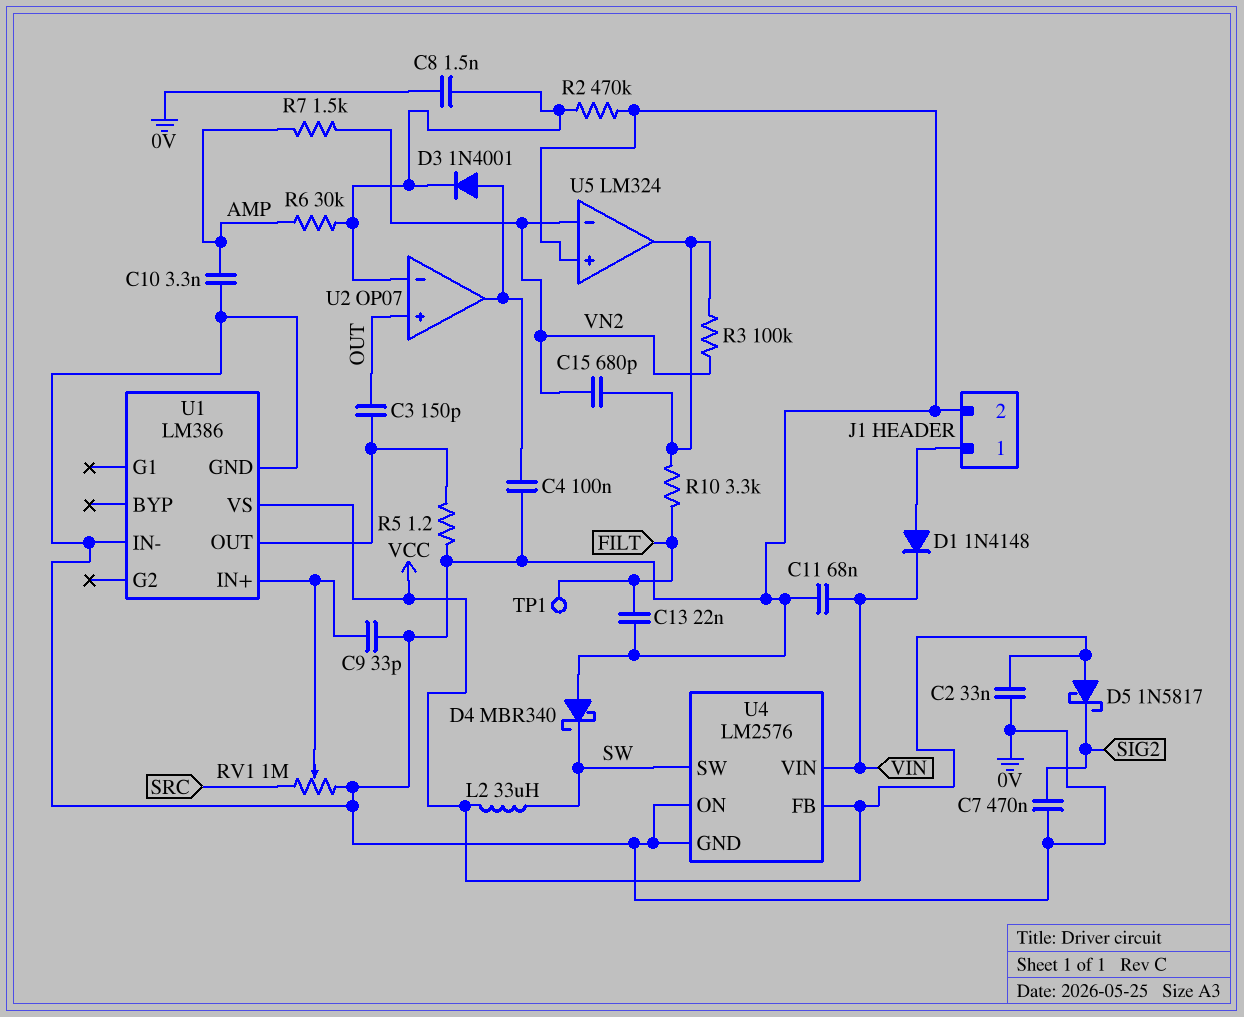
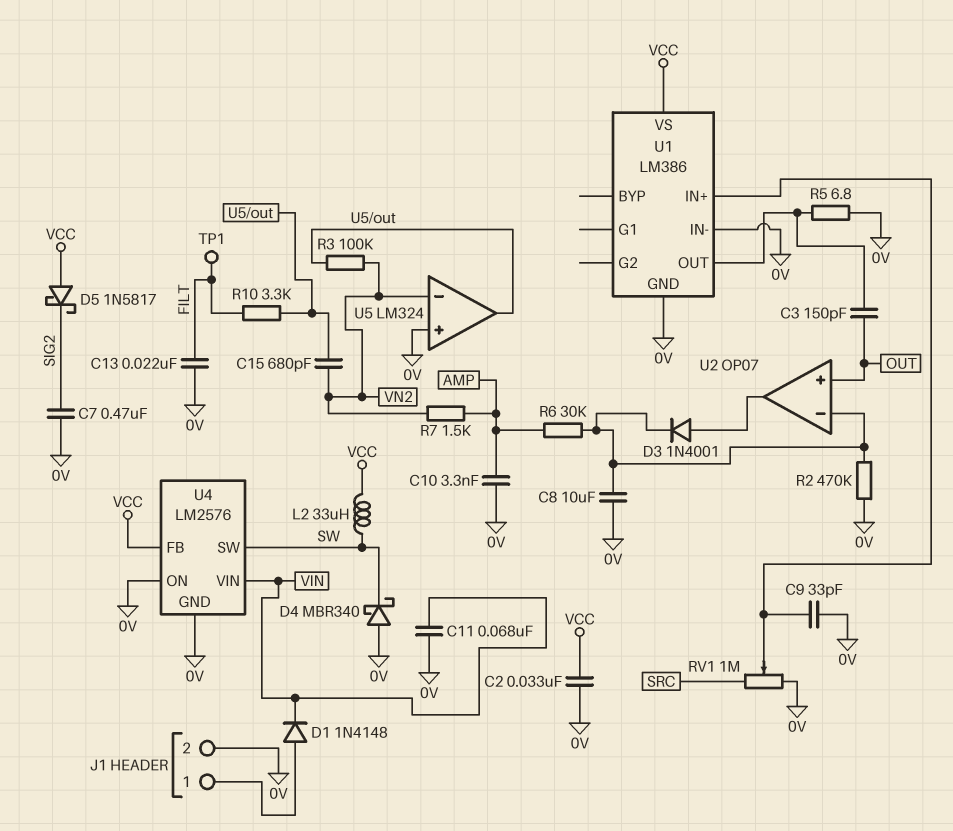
C4: 100nF (0V, U2/out) -> none
C8: 1.5nF (0V, U2/in-) -> 10uF (0V, U2/in-)
R5: 1.2 (0V, U1/OUT) -> 6.8 (0V, U1/OUT)

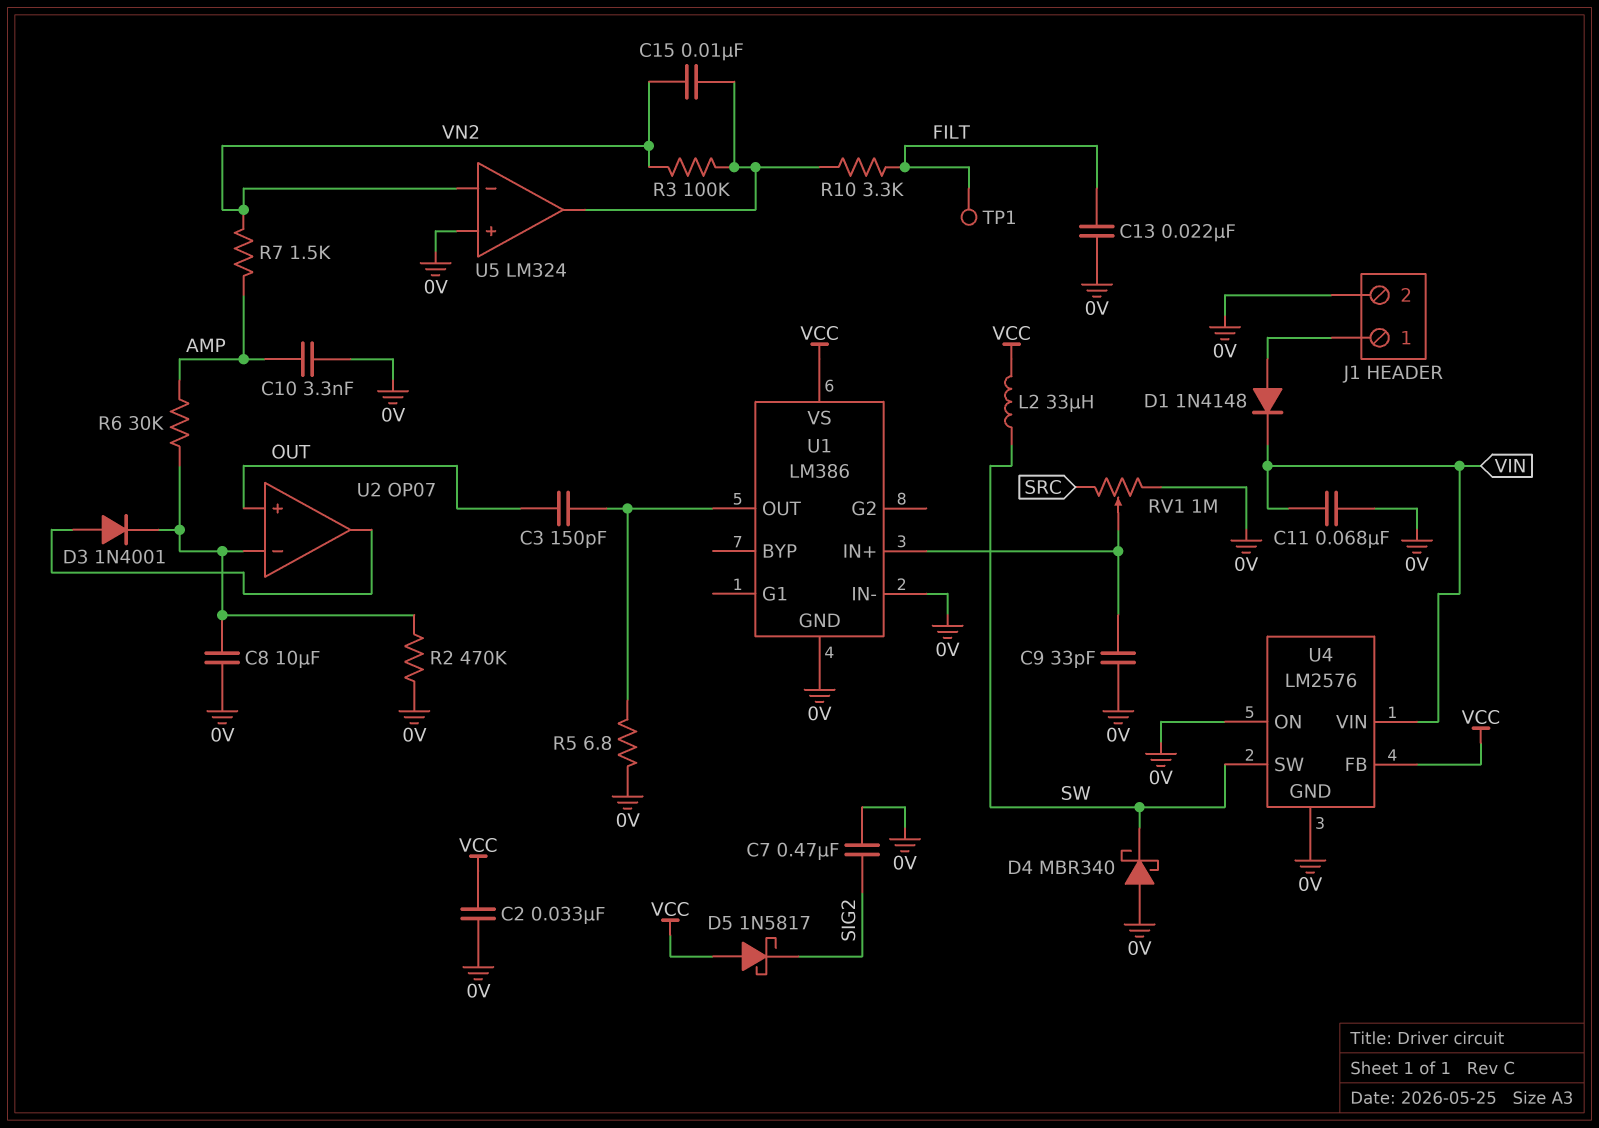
C15: 680pF (U5/out, VN2) -> 10nF (U5/out, VN2)

